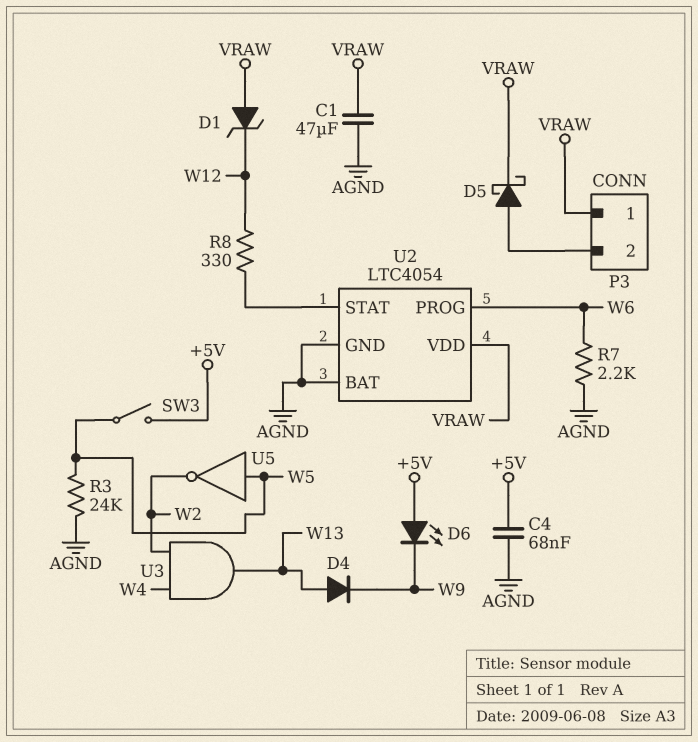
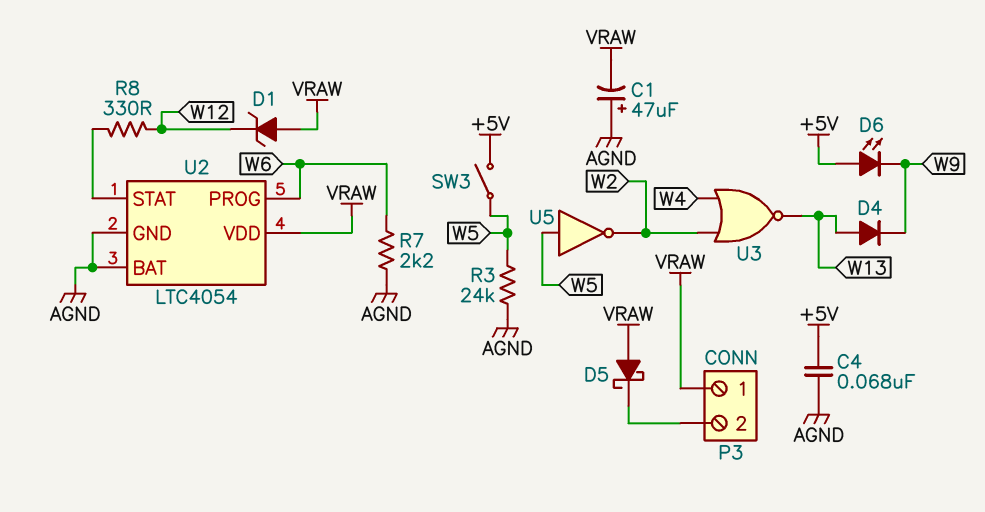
C1: 47uF (AGND, VRAW) -> 47uF (plus AGND, minus VRAW)
D5: schottky (A P3/2, K VRAW) -> schottky (A VRAW, K P3/2)
U3: AND (in W2, in W4, out W13) -> NOR (in W2, in W4, out W13)

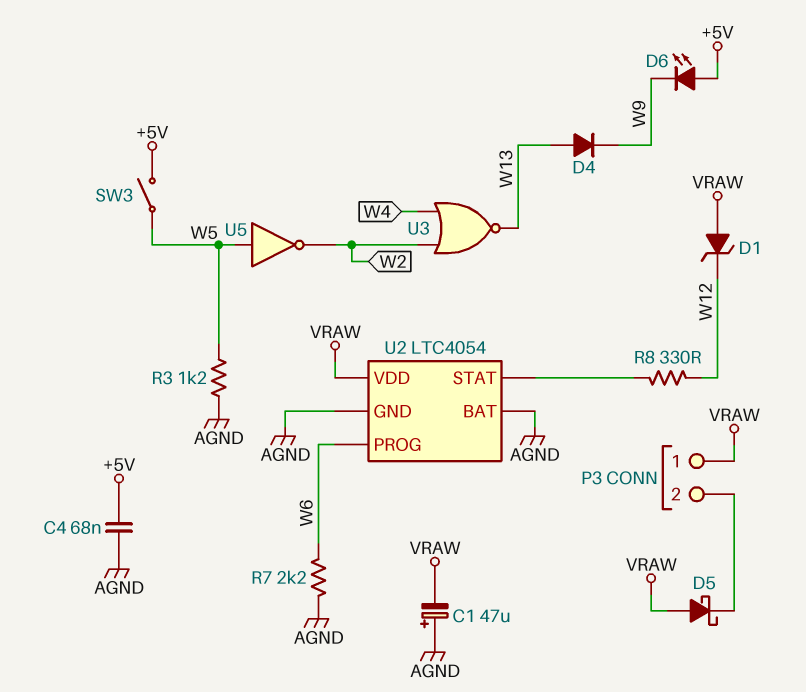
R3: 24k (AGND, W5) -> 1.2k (AGND, W5)

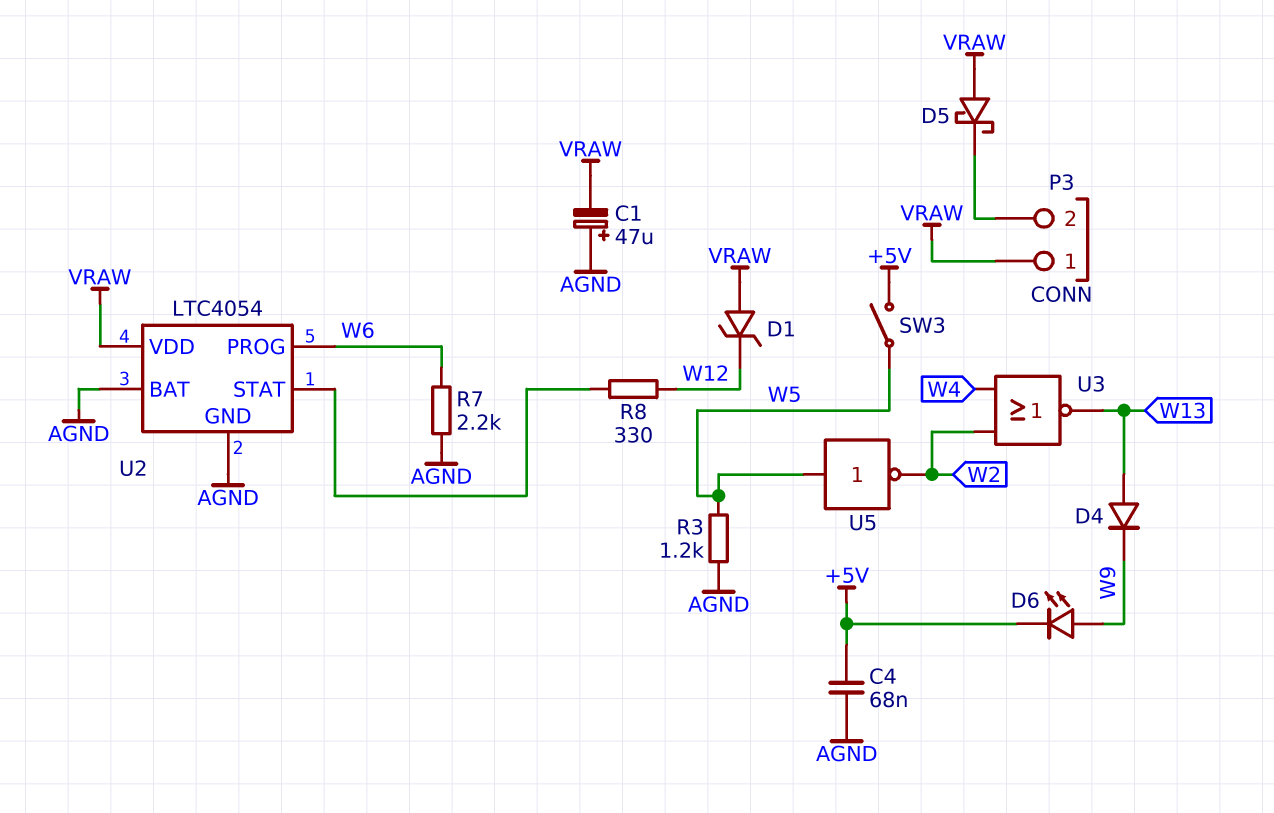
D6: LED (A +5V, K W9) -> LED (A W9, K +5V)

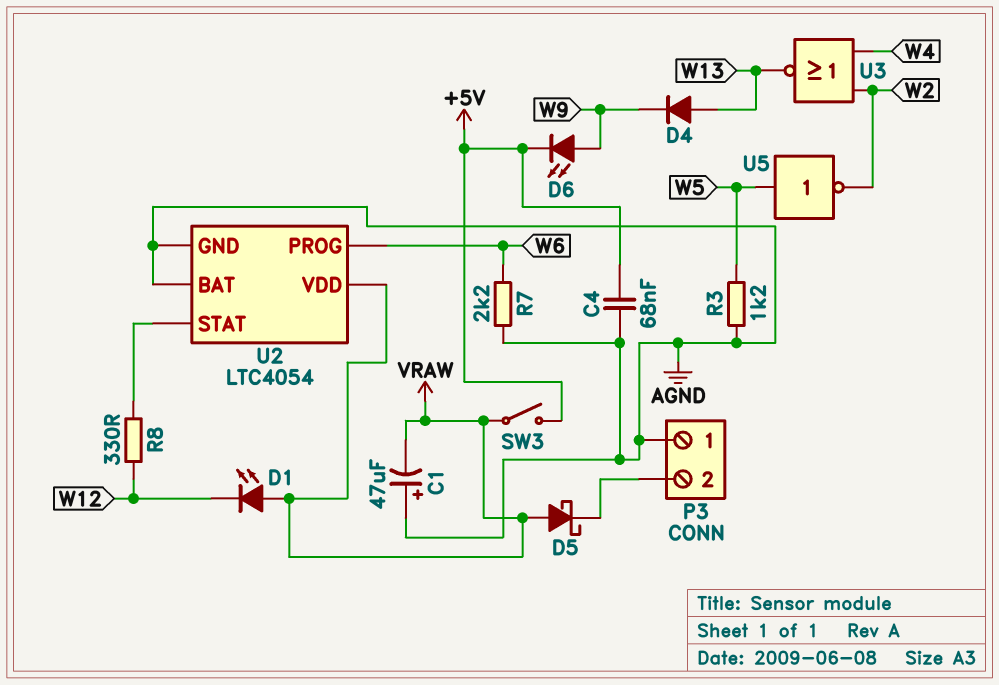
D1: zener (A VRAW, K W12) -> LED (A VRAW, K W12)
P3 pin 1: VRAW -> AGND
SW3: switch (+5V, W5) -> switch (+5V, VRAW)

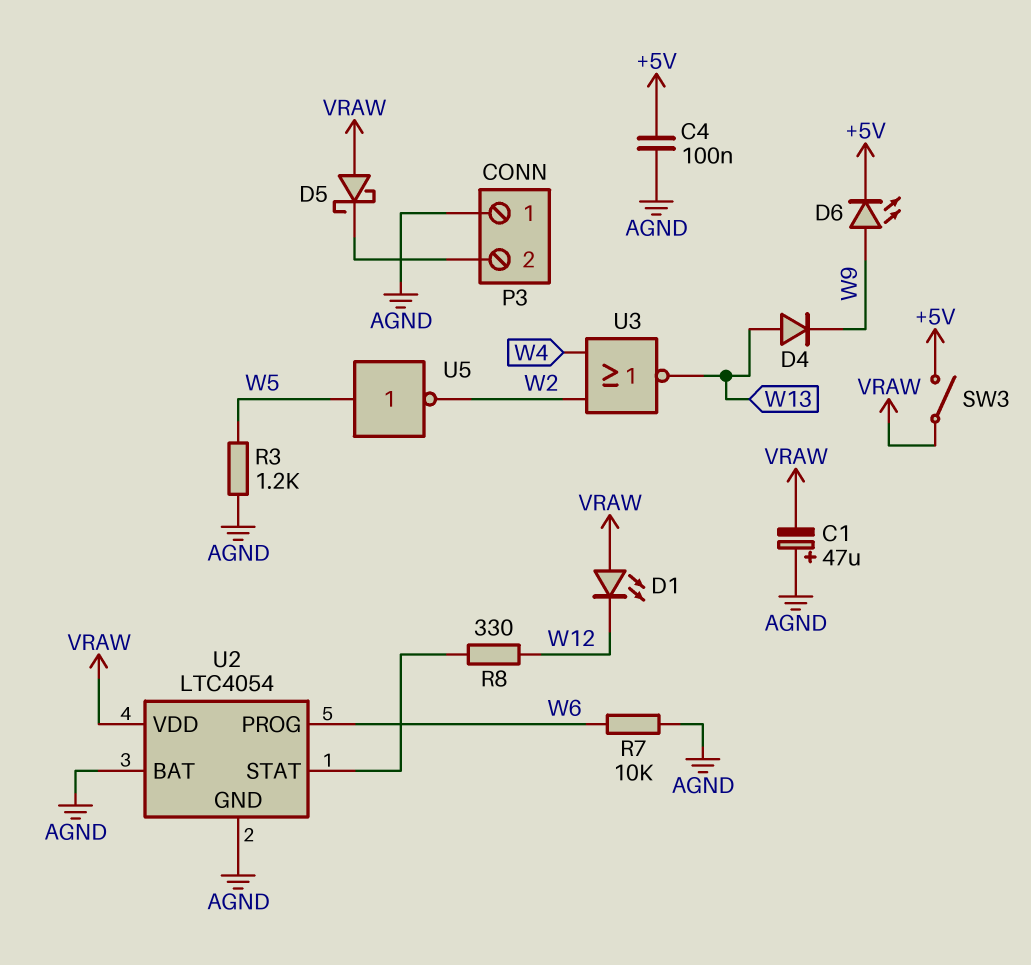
C4: 68nF (+5V, AGND) -> 100nF (+5V, AGND)
R7: 2.2k (AGND, W6) -> 10k (AGND, W6)

